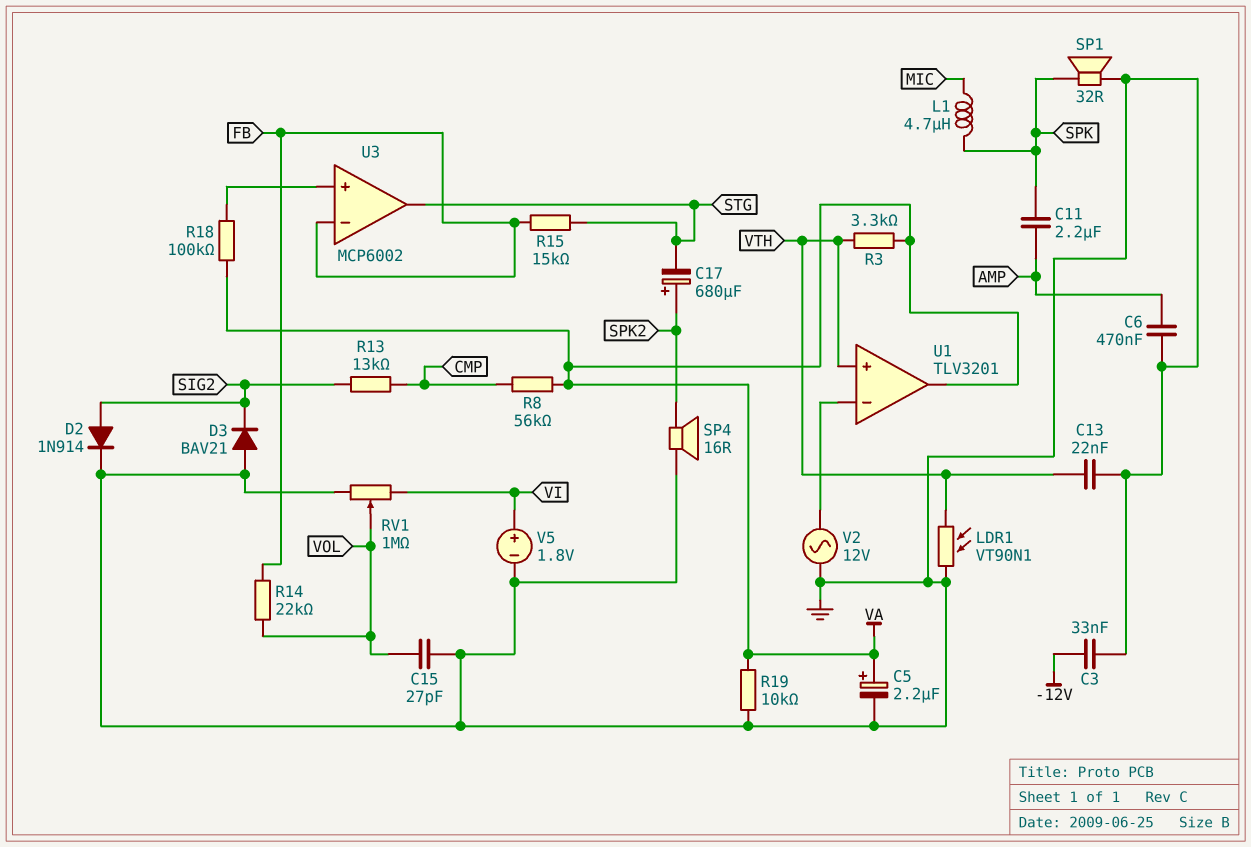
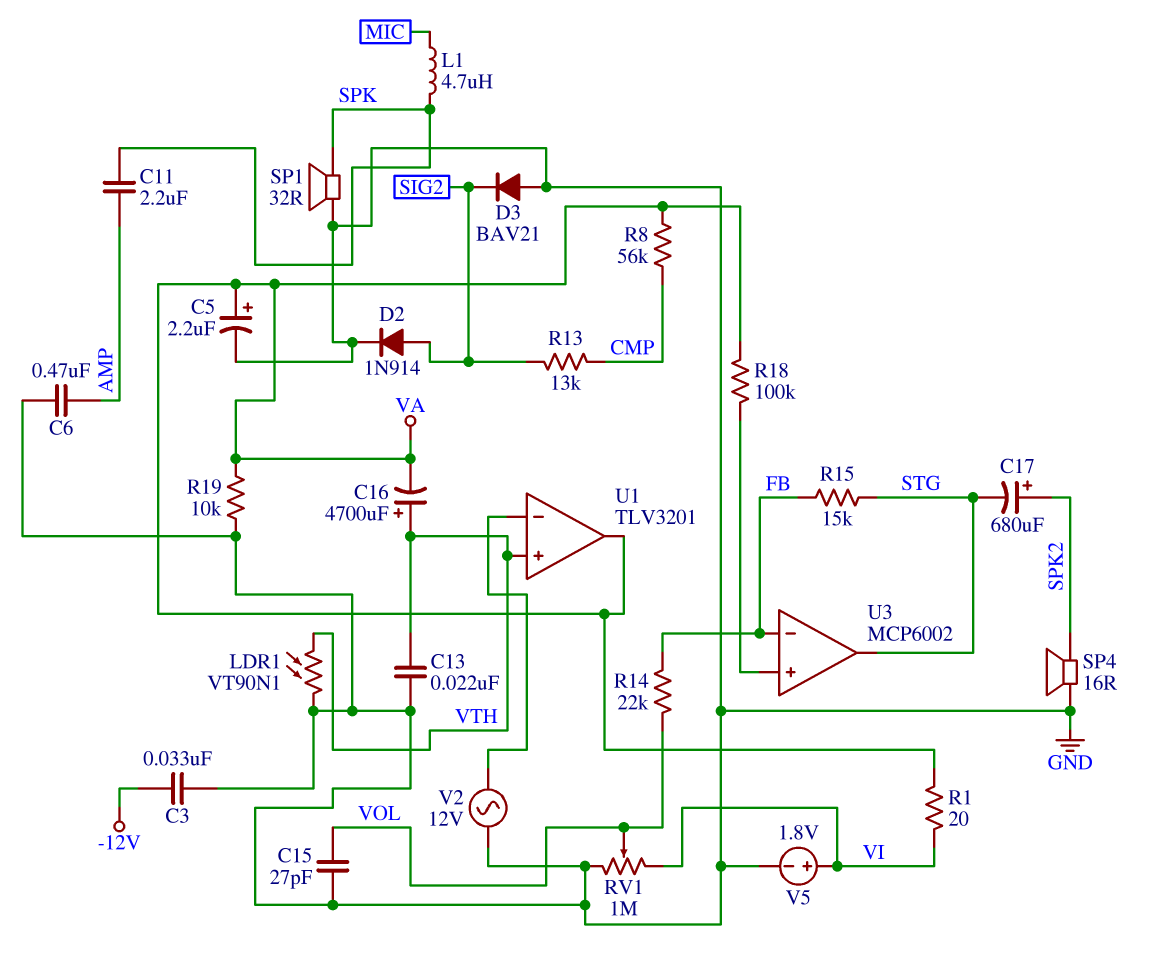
C16: none -> 4700uF (plus VTH, minus VA)
R1: none -> 20 (VA, VI)
R3: 3.3k (VA, VTH) -> none

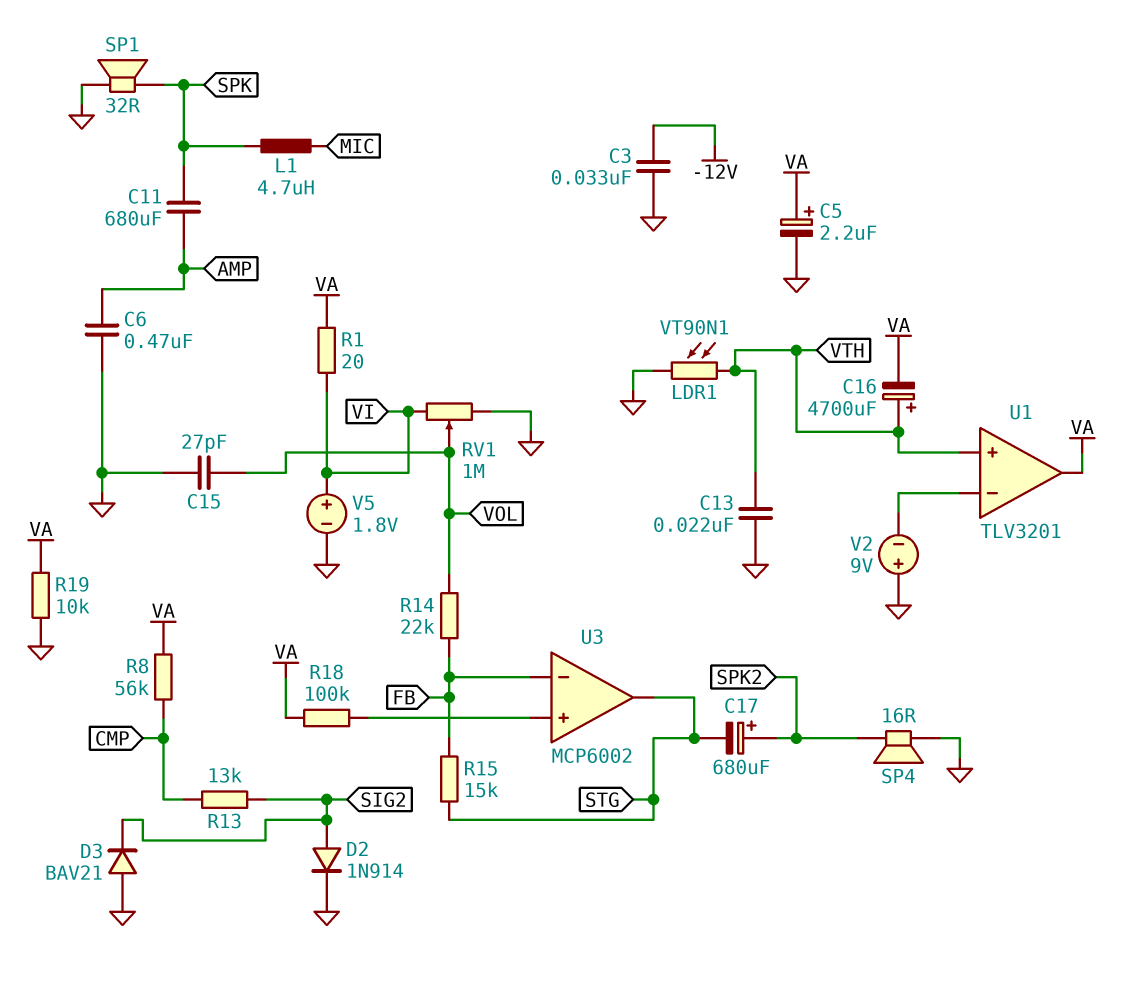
C11: 2.2uF (AMP, SPK) -> 680uF (AMP, SPK)
V2: AC 12V (GND, U1/in-) -> 9V (plus GND, minus U1/in-)

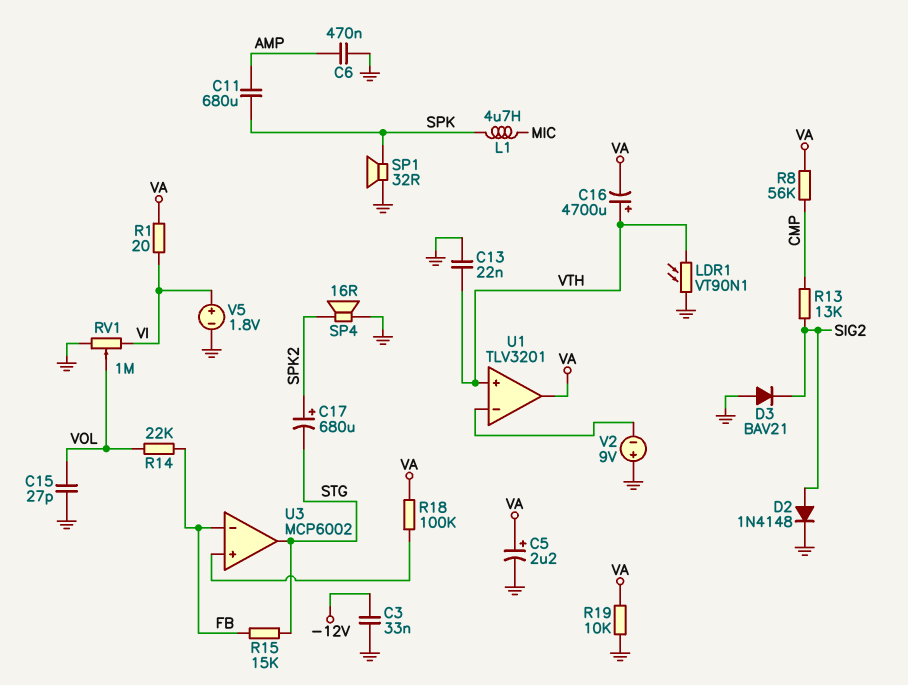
D2: diode 1N914 (A SIG2, K GND) -> diode 1N4148 (A SIG2, K GND)

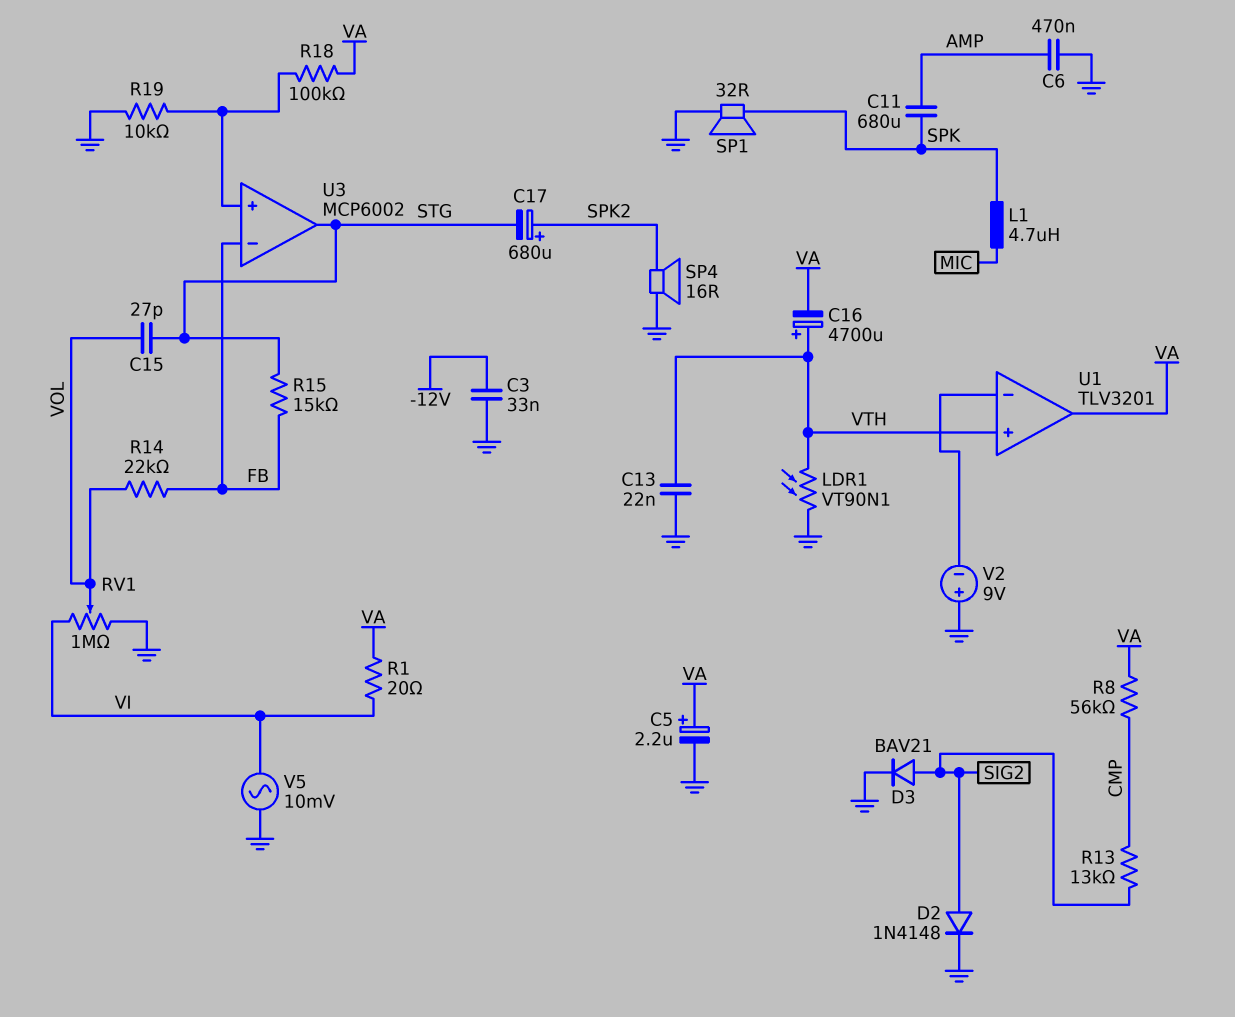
C15: 27pF (GND, VOL) -> 27pF (STG, VOL)
D3: diode BAV21 (A GND, K SIG2) -> diode BAV21 (A SIG2, K GND)
R19: 10k (GND, VA) -> 10k (GND, U3/in+)
V5: 1.8V (plus VI, minus GND) -> AC 10mV (GND, VI)

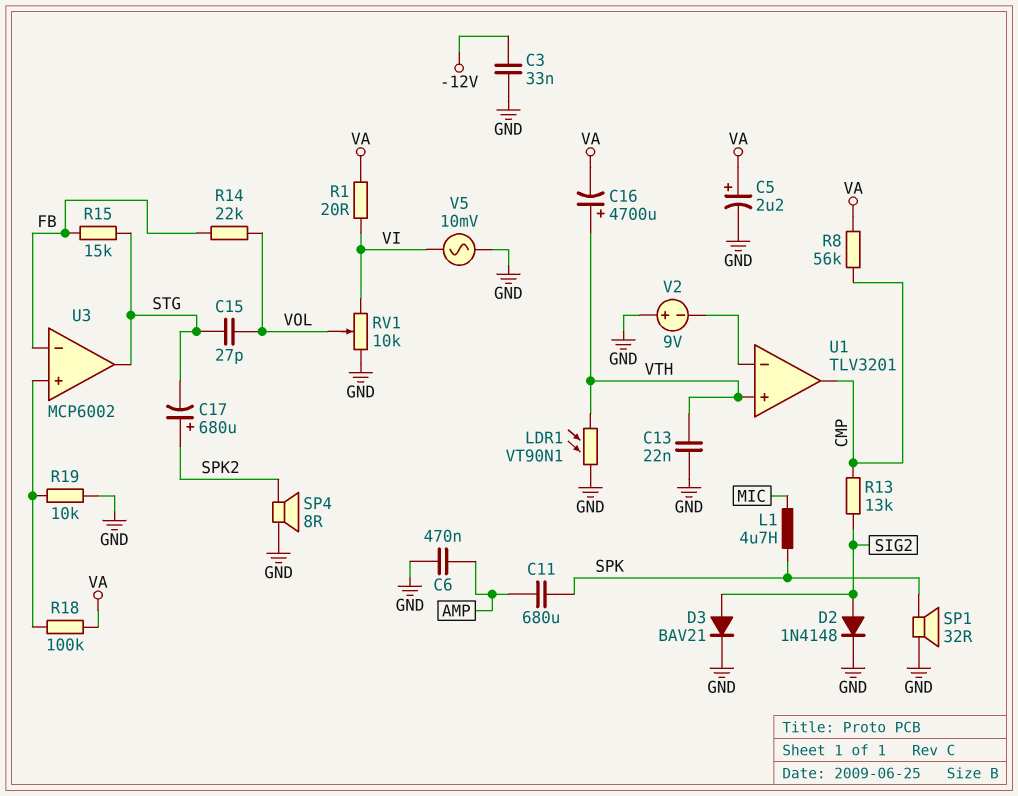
RV1: 1M (GND, VI, wiper VOL) -> 10k (GND, VI, wiper VOL)
SP4: speaker 16R (GND, SPK2) -> speaker 8R (GND, SPK2)
U1 pin out: VA -> CMP

